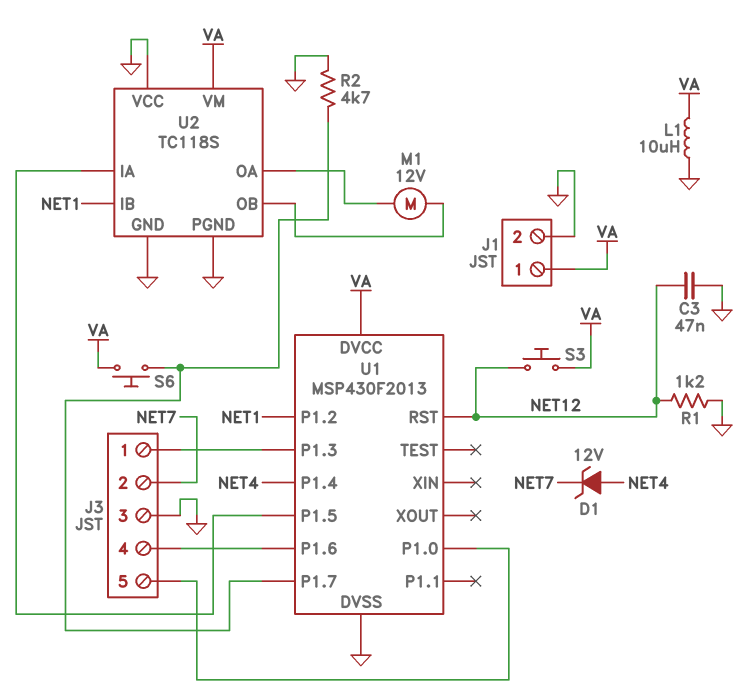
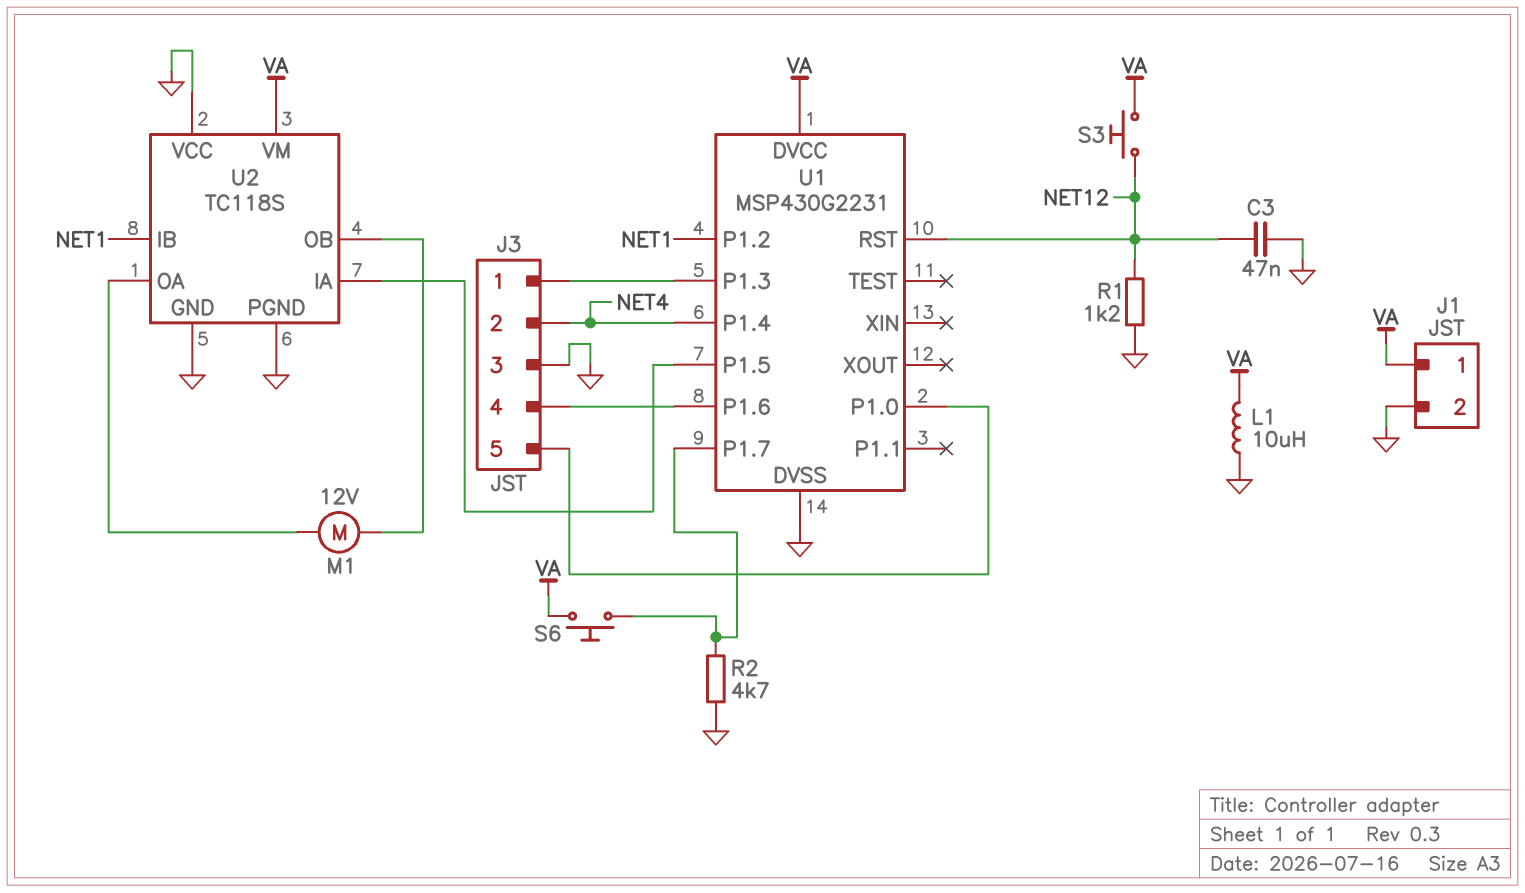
D1: zener 12V (A NET4, K NET7) -> none
J3 pin 2: NET7 -> NET4
U1: MSP430F2013 -> MSP430G2231

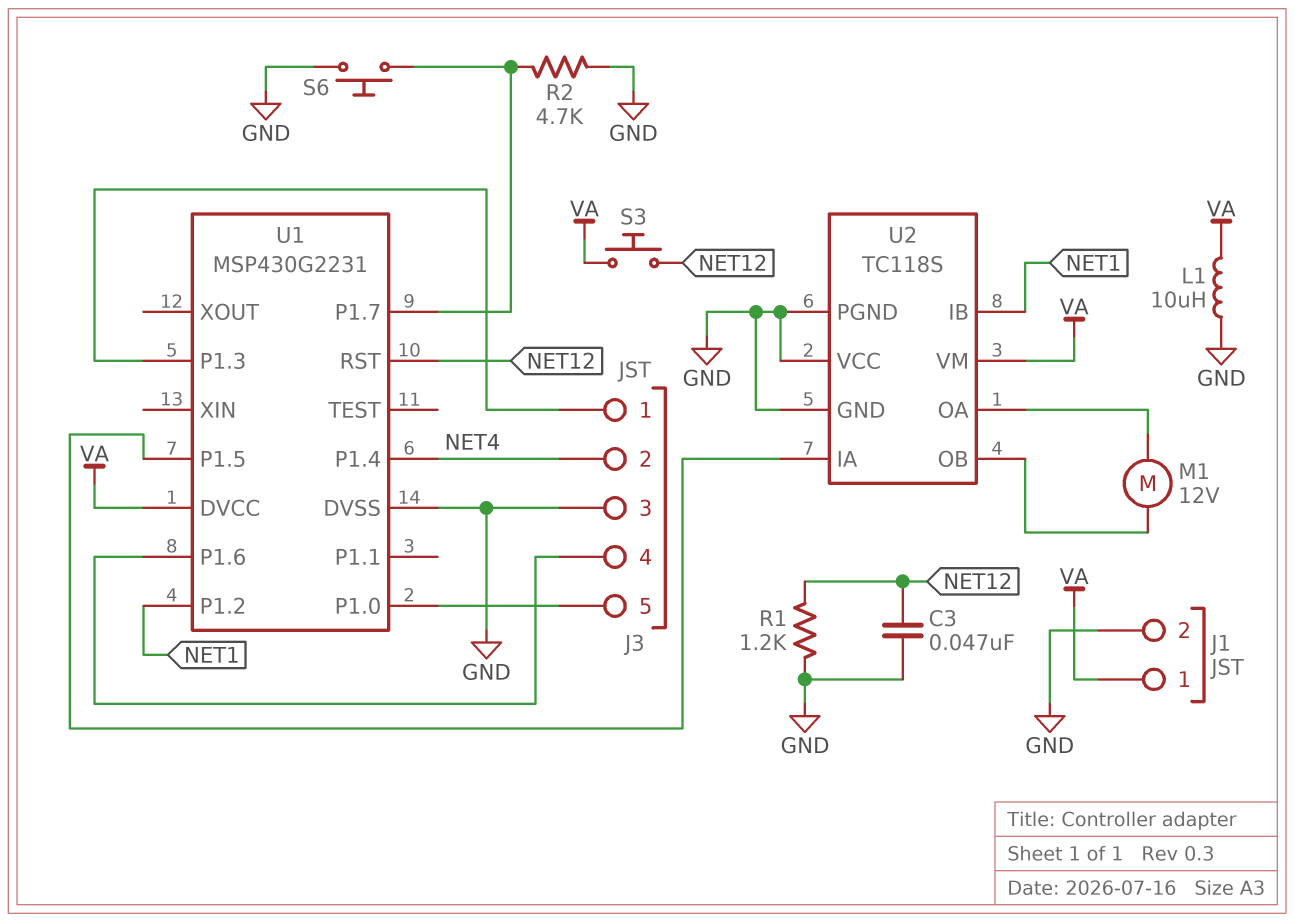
S6: button (U1/P1.7, VA) -> button (GND, U1/P1.7)

